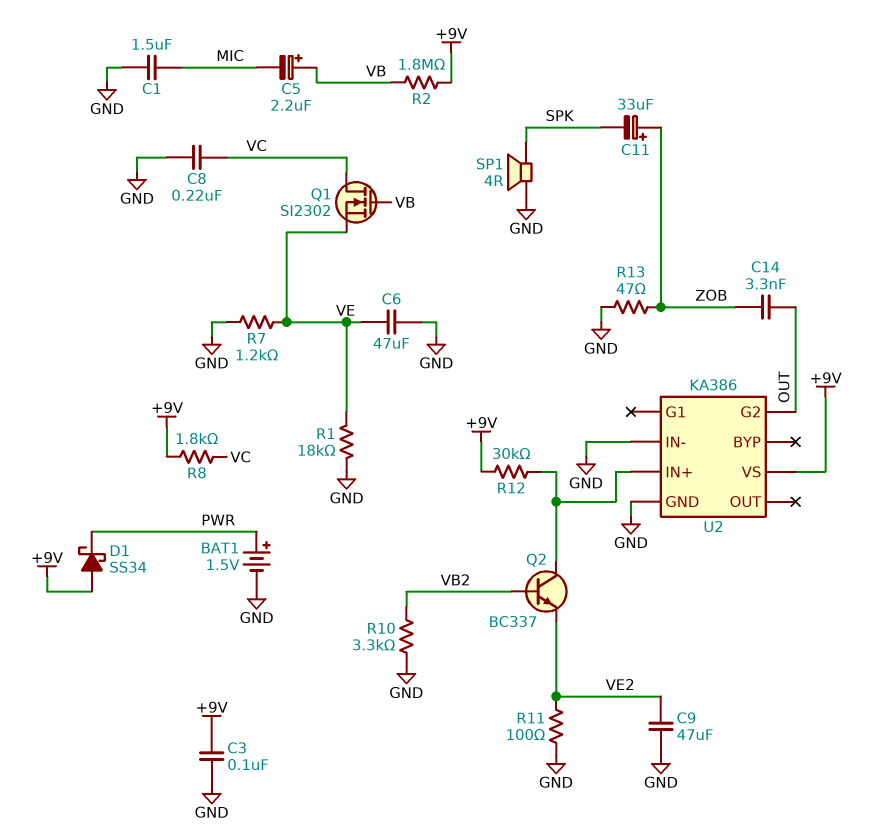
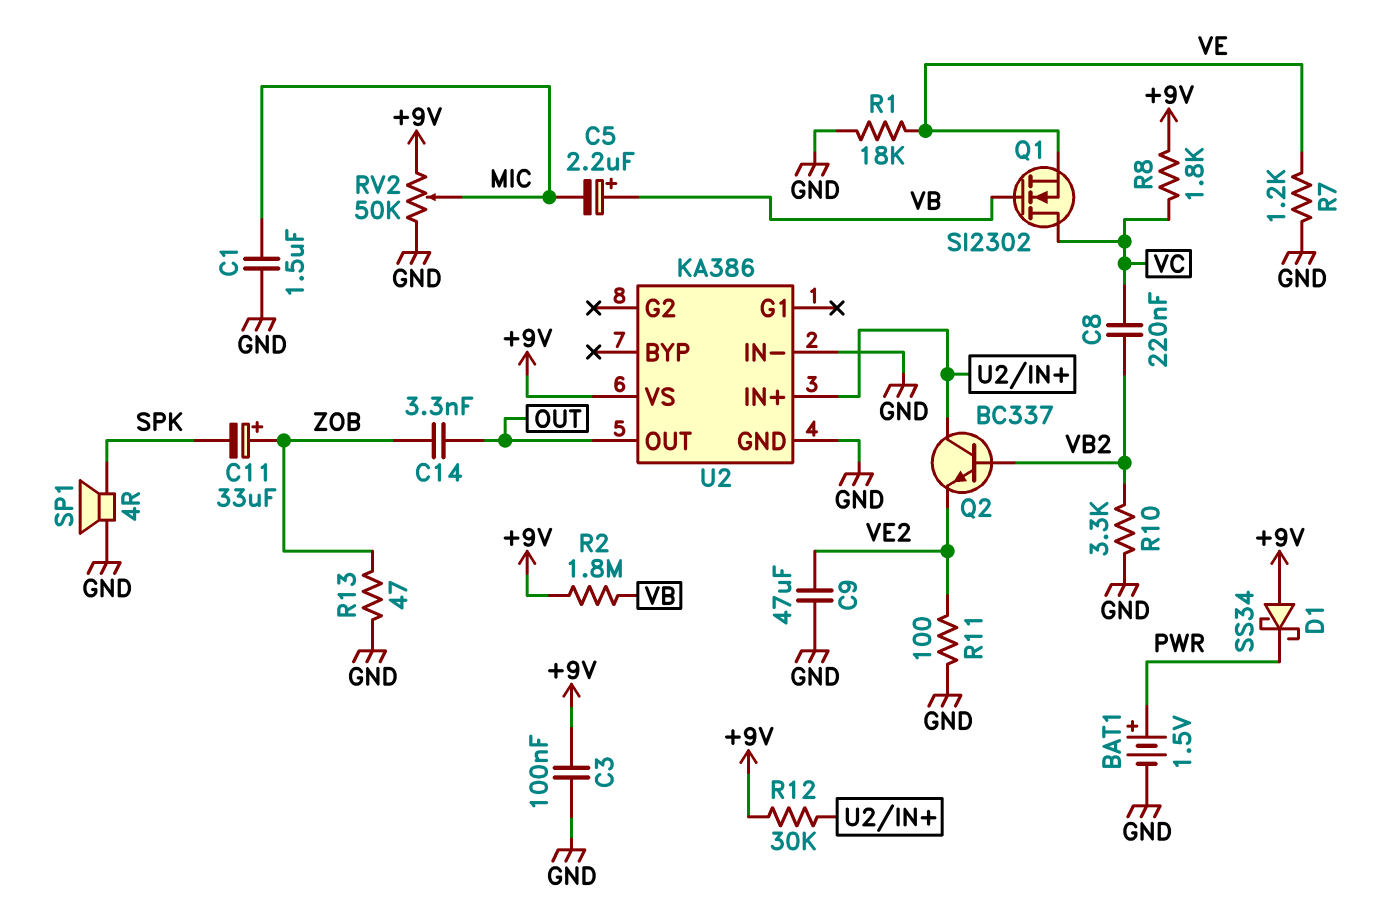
C6: 47uF (GND, VE) -> none
C8: 220nF (GND, VC) -> 220nF (VB2, VC)
RV2: none -> 50k (+9V, GND, wiper MIC)
U2 pin G2: OUT -> none
U2 pin OUT: none -> OUT

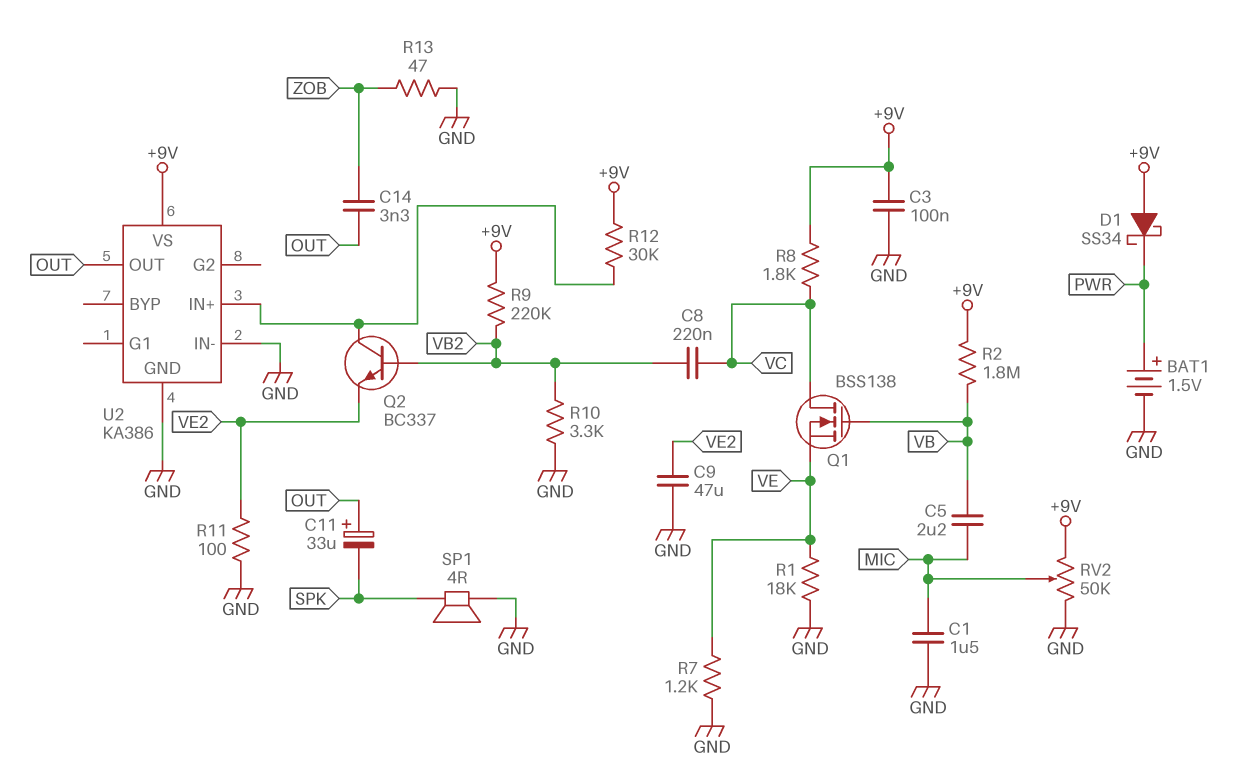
C5: 2.2uF (plus VB, minus MIC) -> 2.2uF (MIC, VB)
C11: 33uF (plus ZOB, minus SPK) -> 33uF (plus OUT, minus SPK)
Q1: NMOS SI2302 (G VB, D VC, S VE) -> NMOS BSS138 (G VB, D VC, S VE)
R9: none -> 220k (+9V, VB2)

